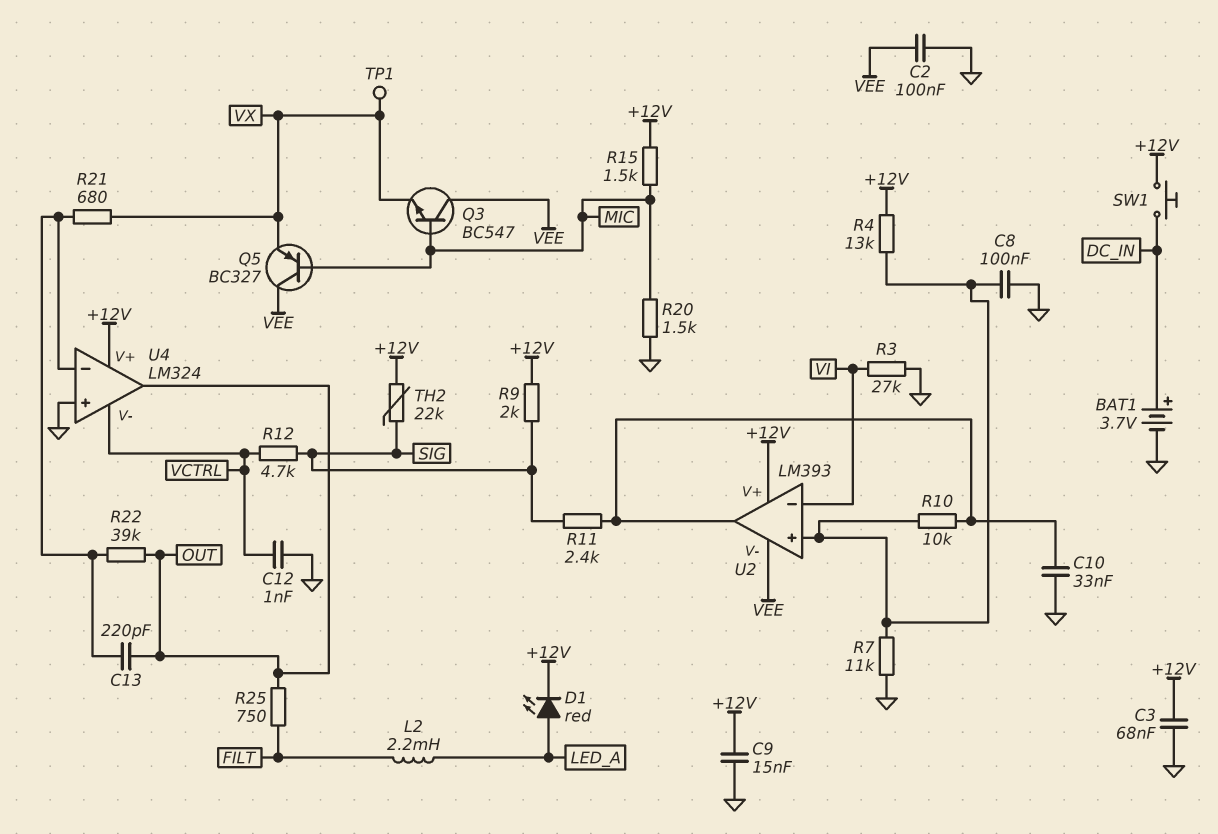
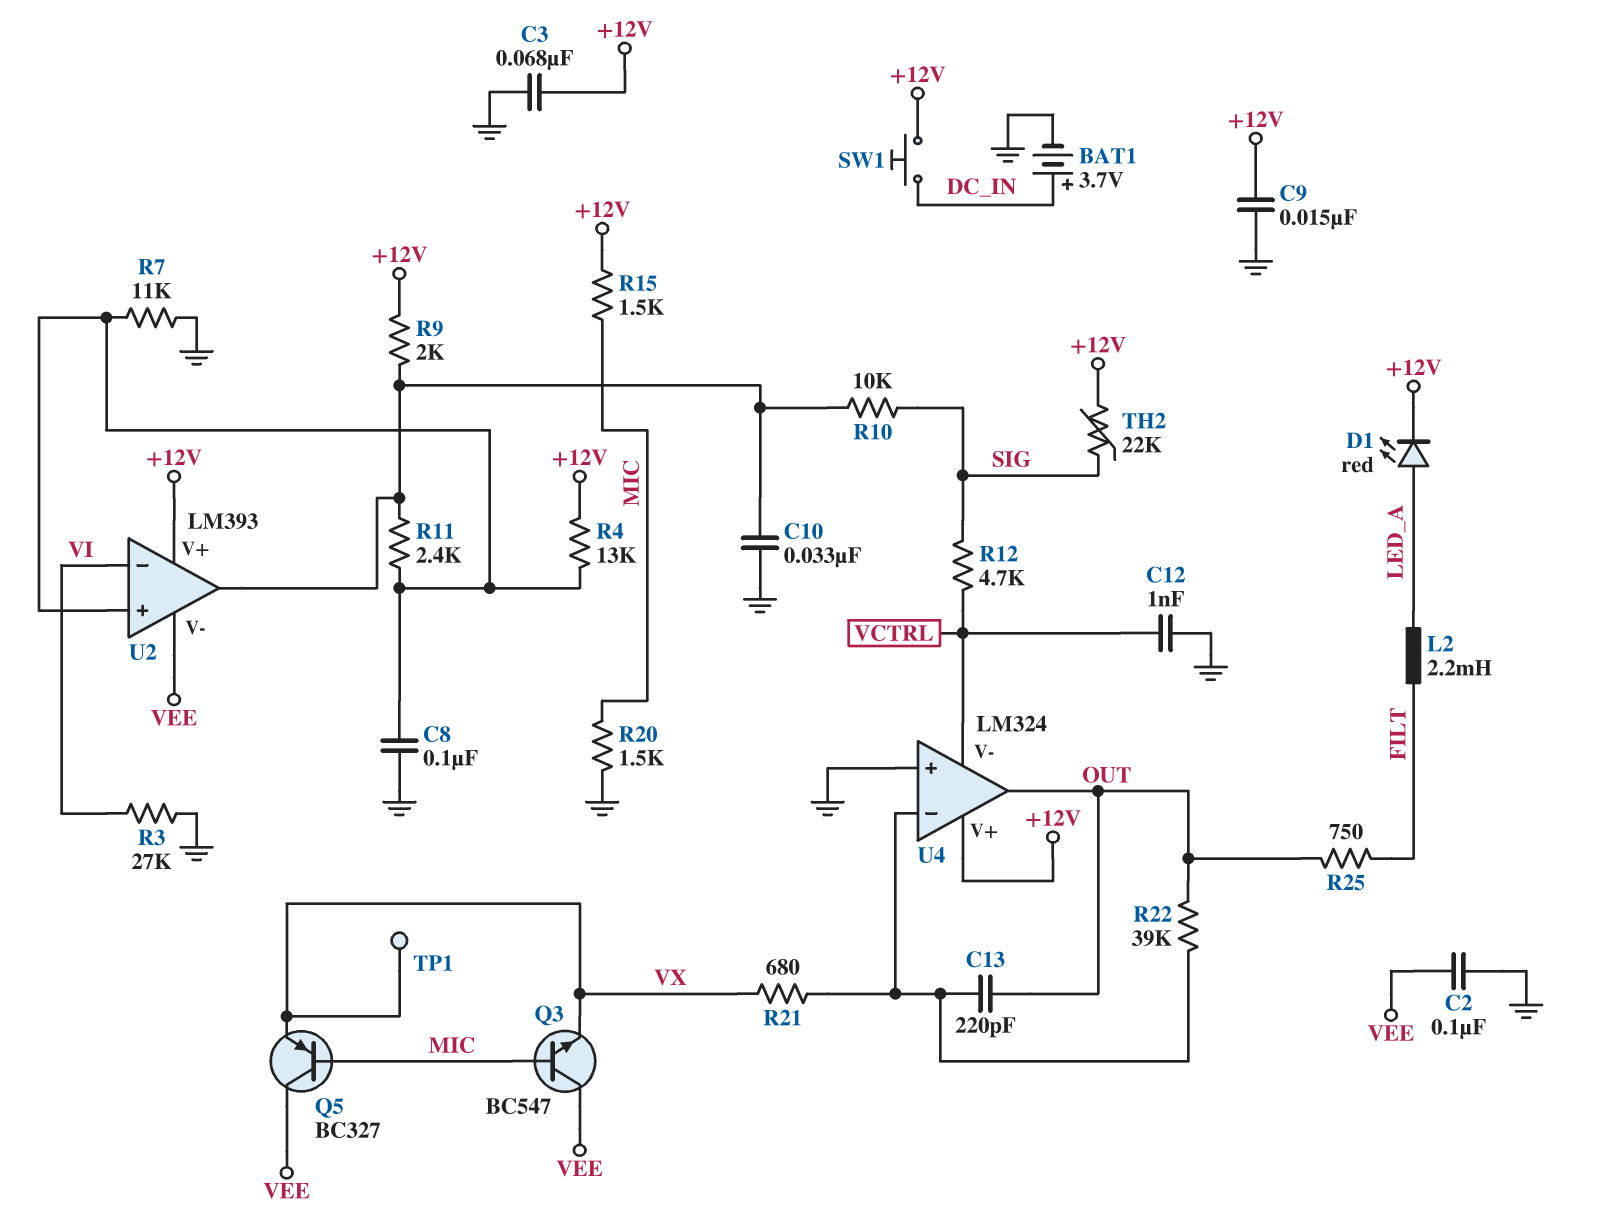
R9: 2k (+12V, SIG) -> 2k (+12V, U2/out)
R10: 10k (U2/in+, U2/out) -> 10k (SIG, U2/out)
R11: 2.4k (SIG, U2/out) -> 2.4k (U2/in+, U2/out)

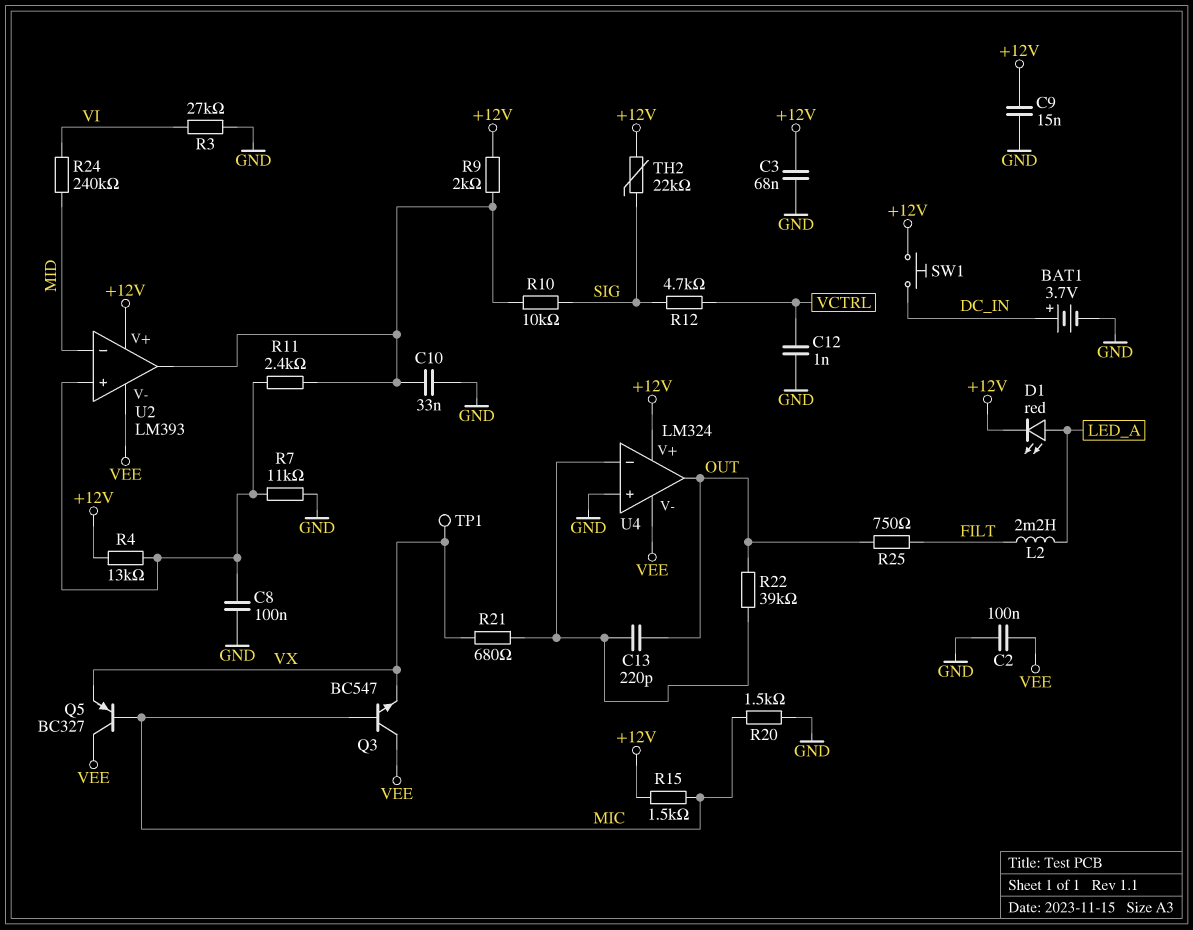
R24: none -> 240k (MID, VI)
U2 pin in-: VI -> MID
U4 pin V-: VCTRL -> VEE

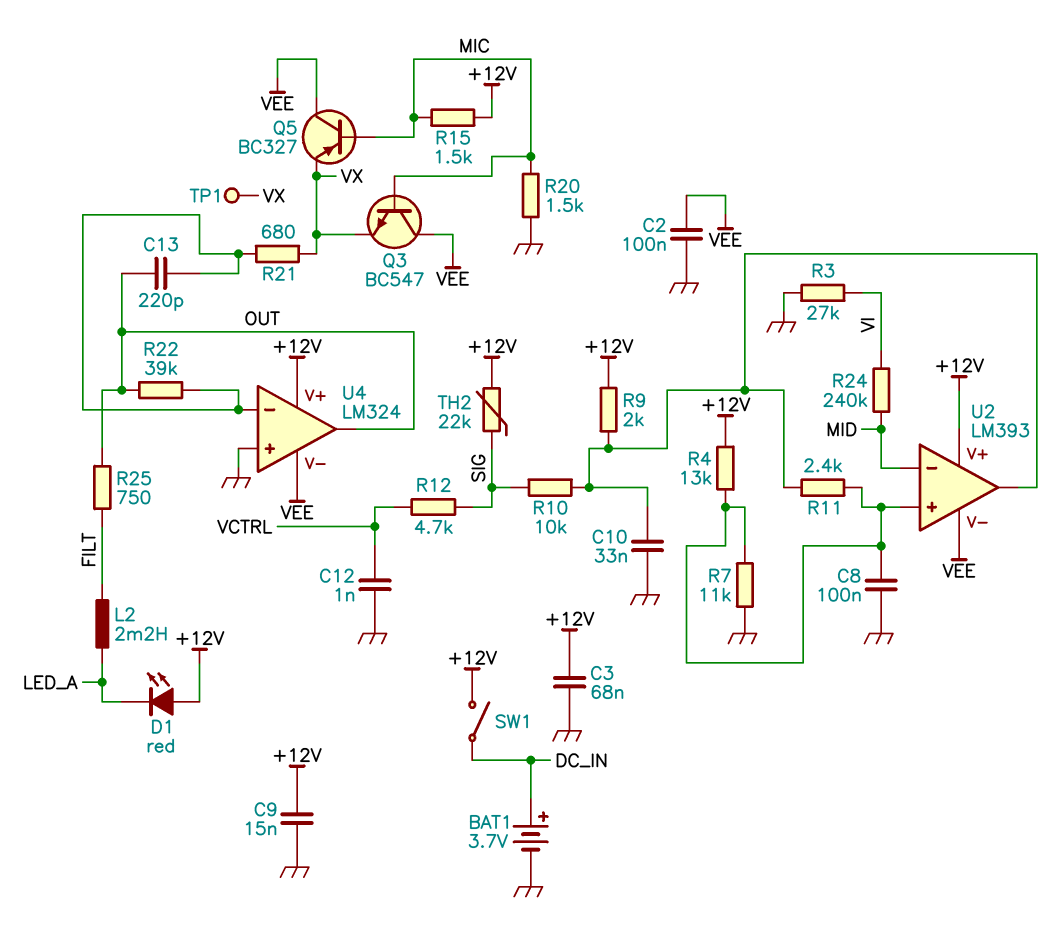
D1: LED red (A LED_A, K +12V) -> LED red (A +12V, K LED_A)
SW1: button (+12V, DC_IN) -> switch (+12V, DC_IN)

